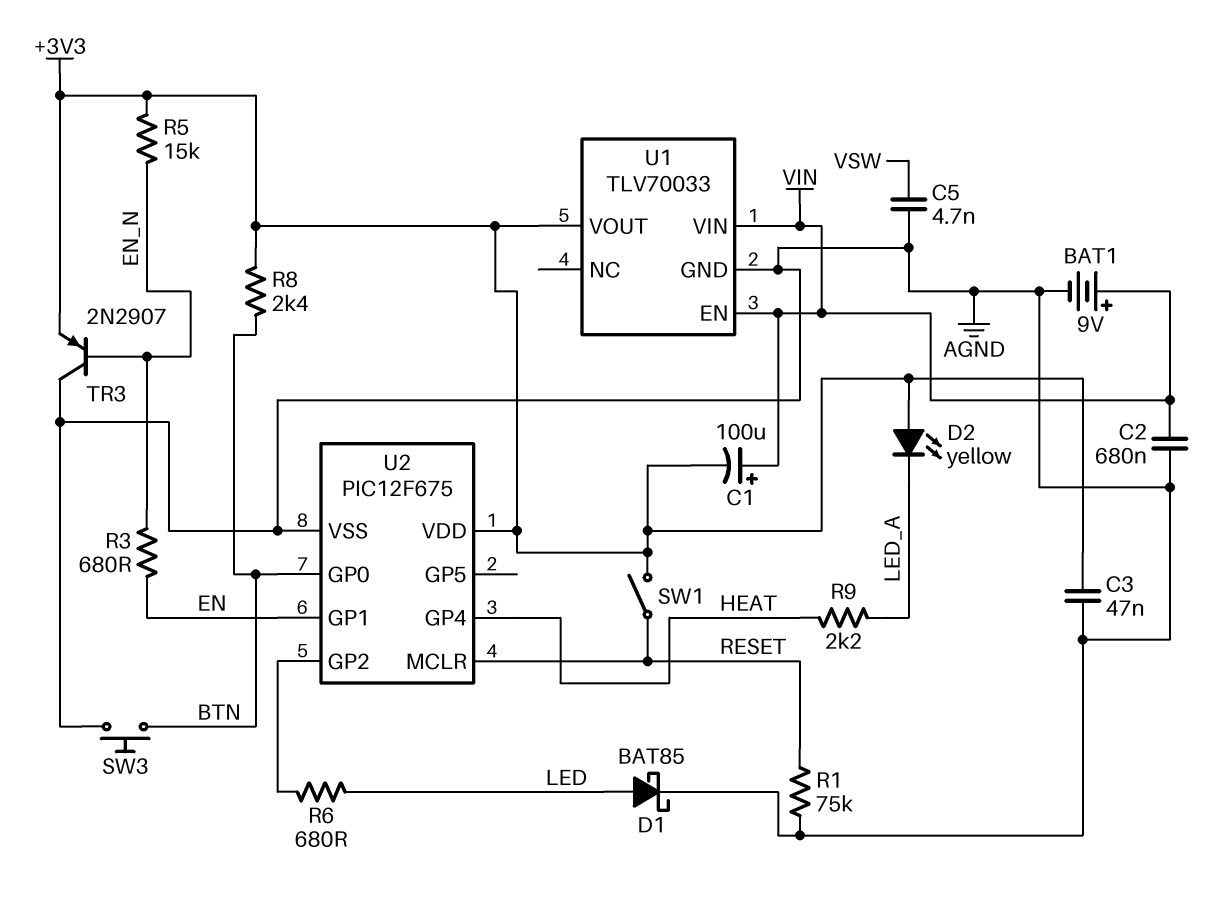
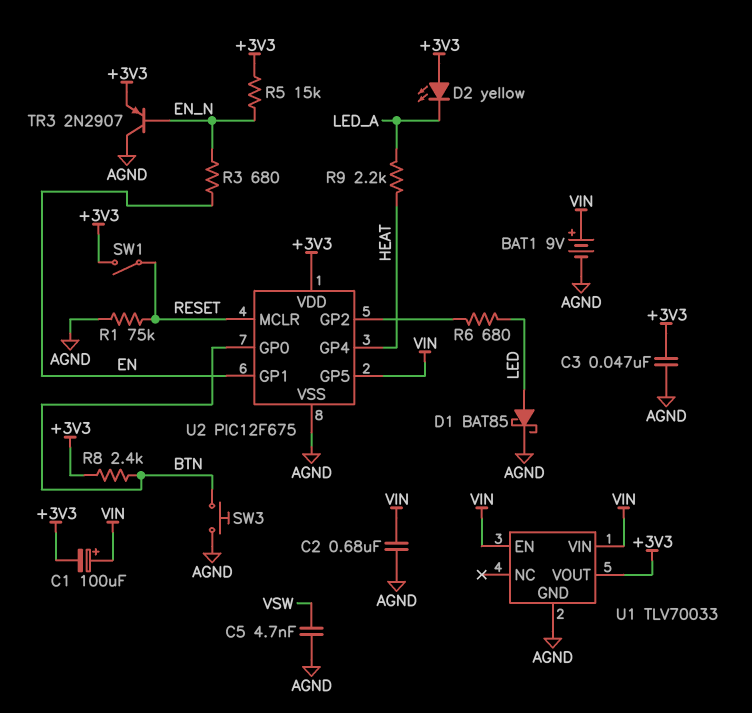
U2 pin GP5: none -> VIN

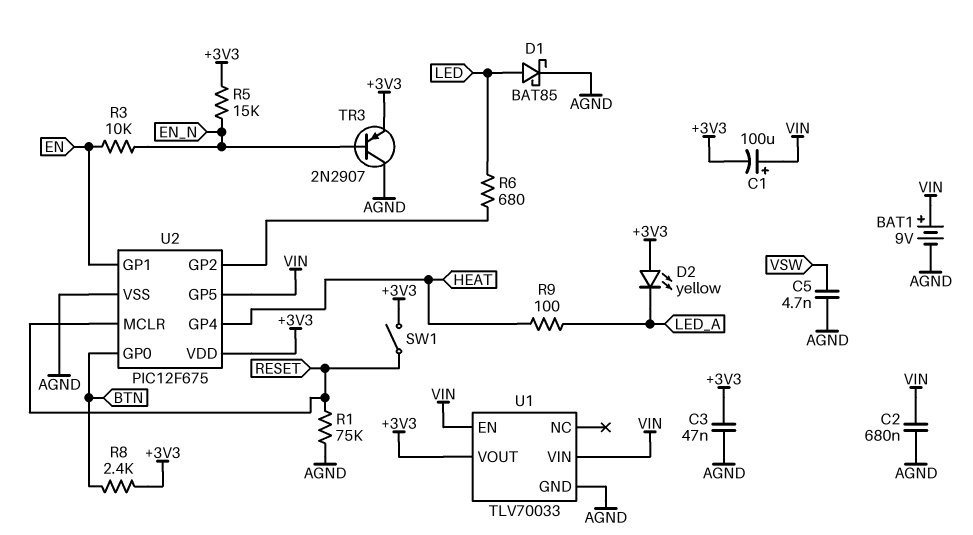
R3: 680 (EN, EN_N) -> 10k (EN, EN_N)
R9: 2.2k (HEAT, LED_A) -> 100 (HEAT, LED_A)
SW3: button (AGND, BTN) -> none

